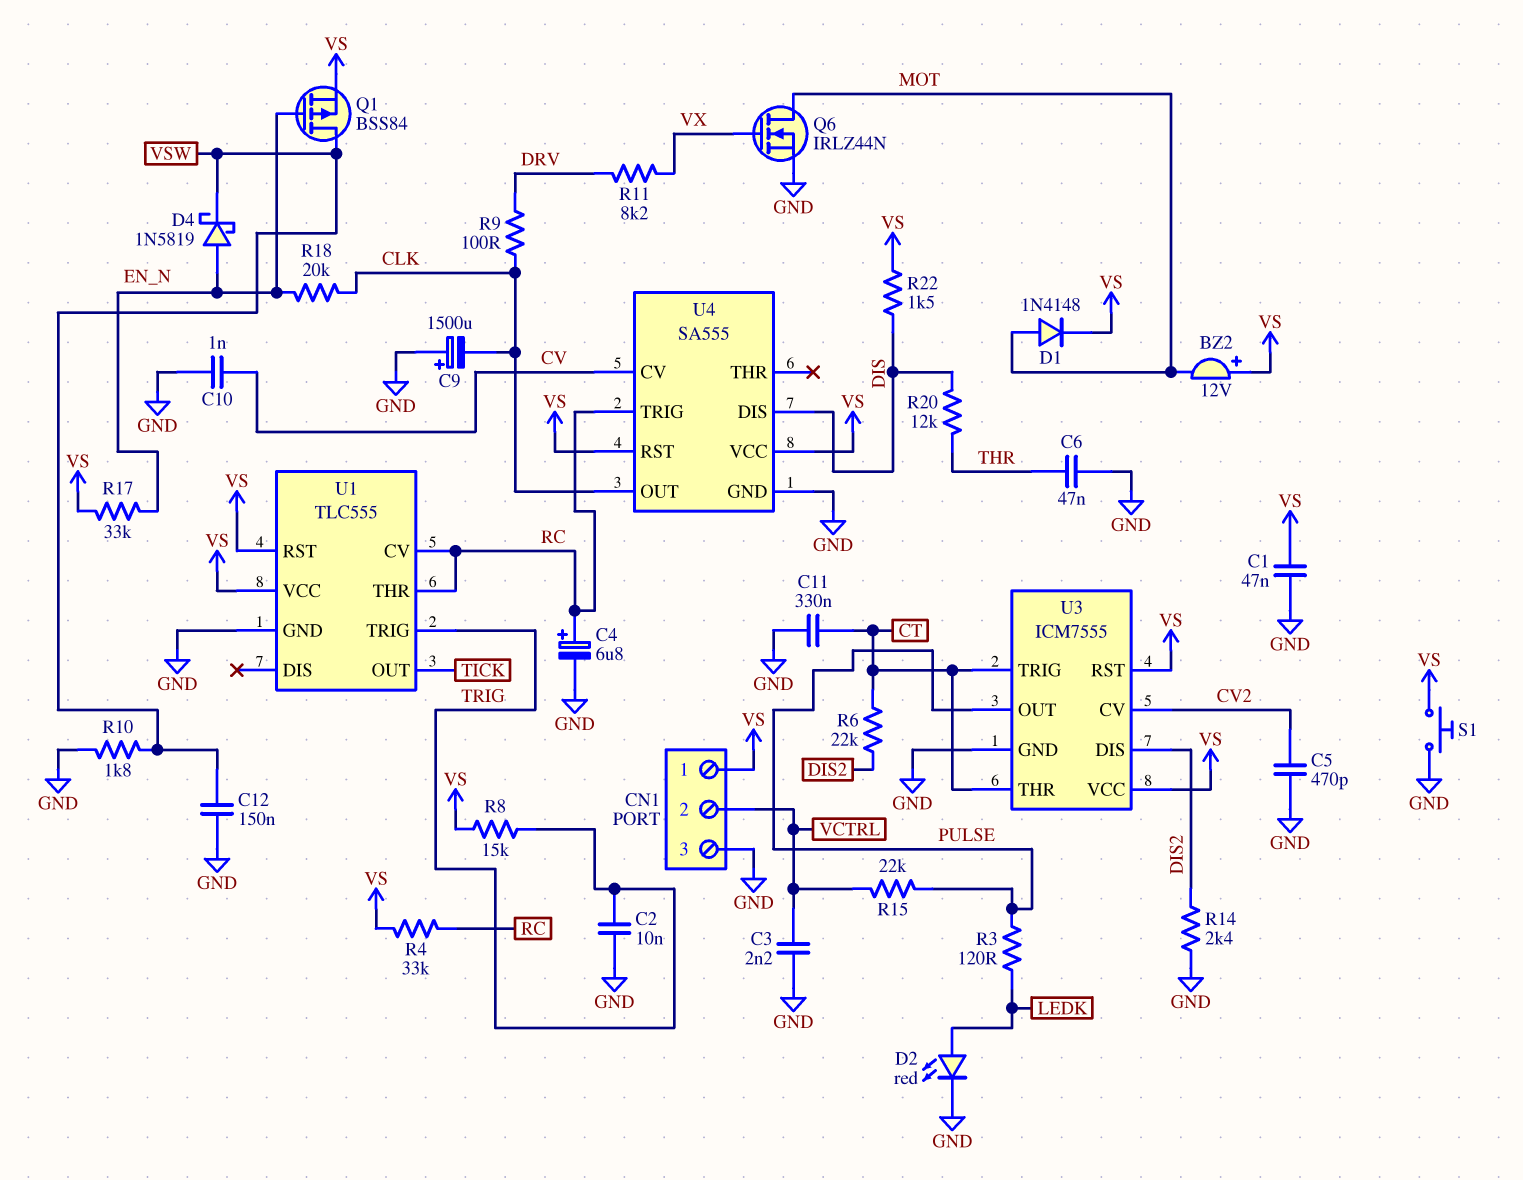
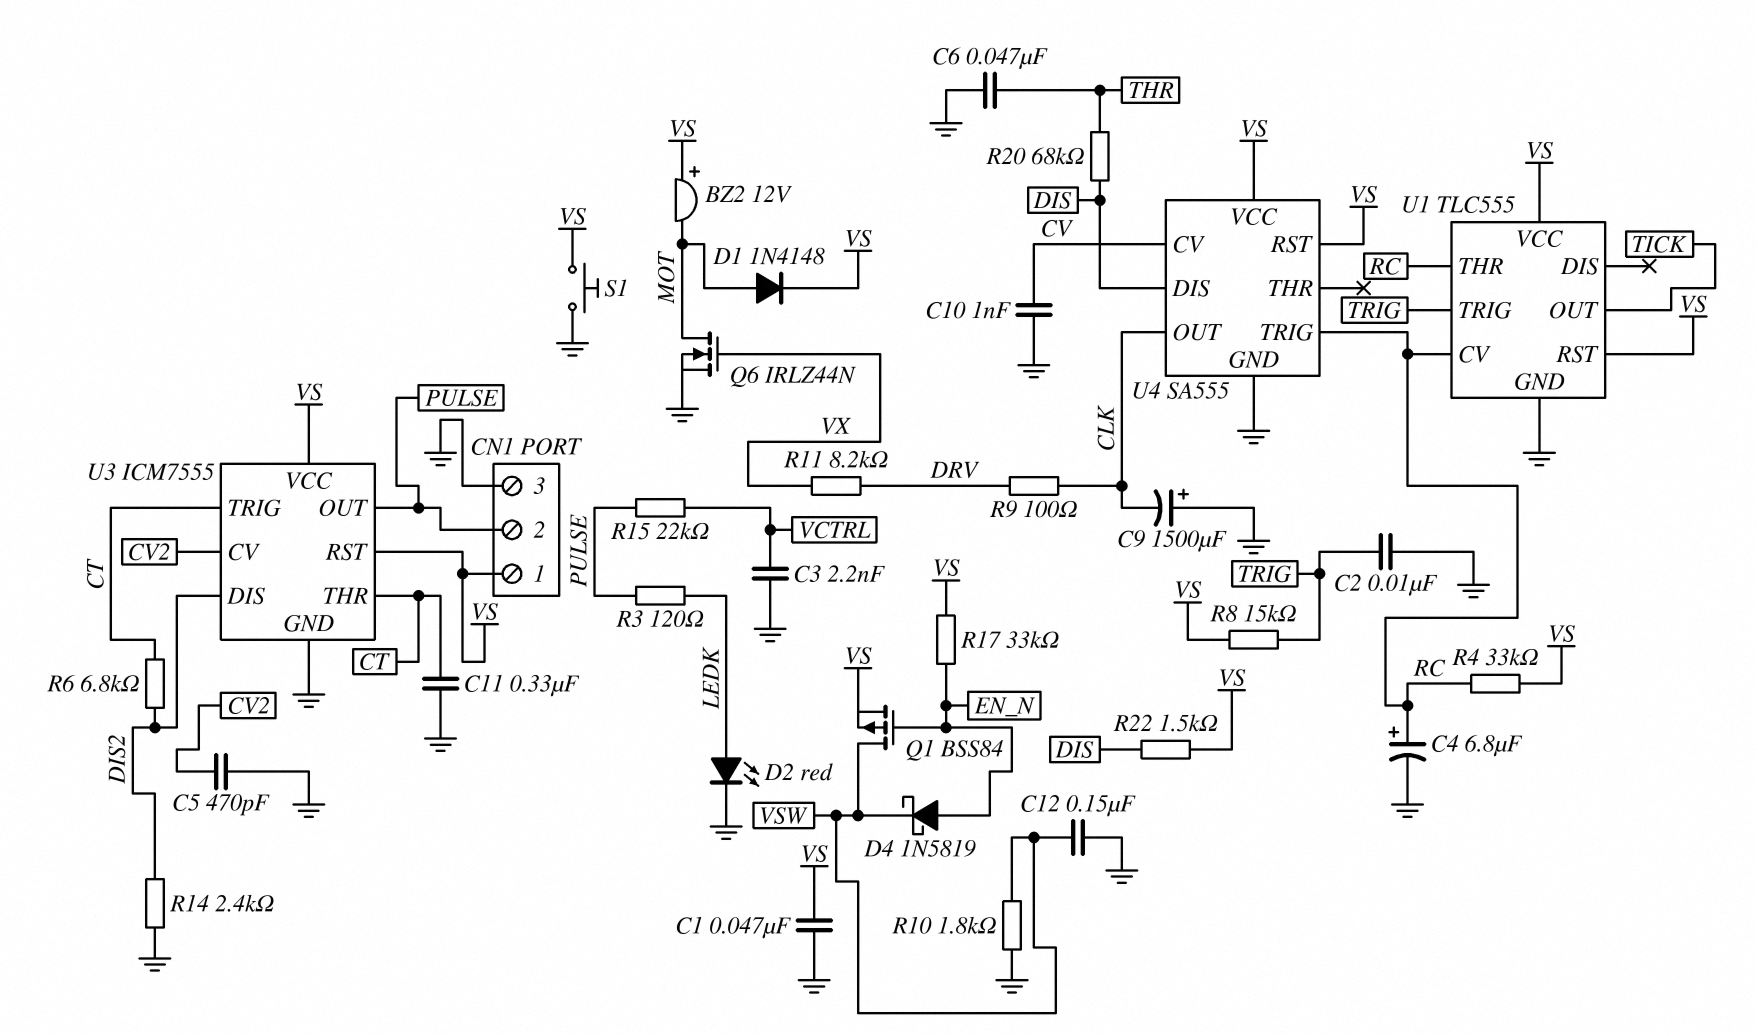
CN1 pin 2: VCTRL -> PULSE
R6: 22k (CT, DIS2) -> 6.8k (CT, DIS2)
R18: 20k (CLK, EN_N) -> none
R20: 12k (DIS, THR) -> 68k (DIS, THR)

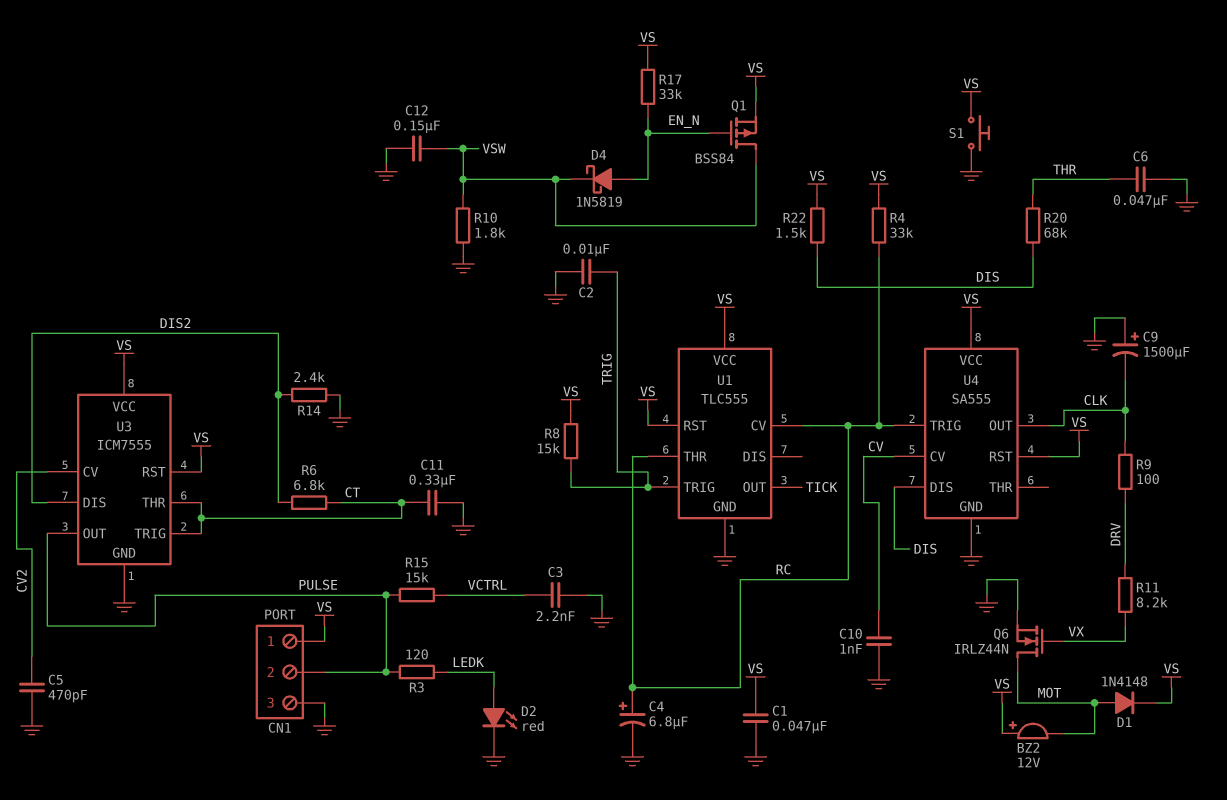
R15: 22k (PULSE, VCTRL) -> 15k (PULSE, VCTRL)

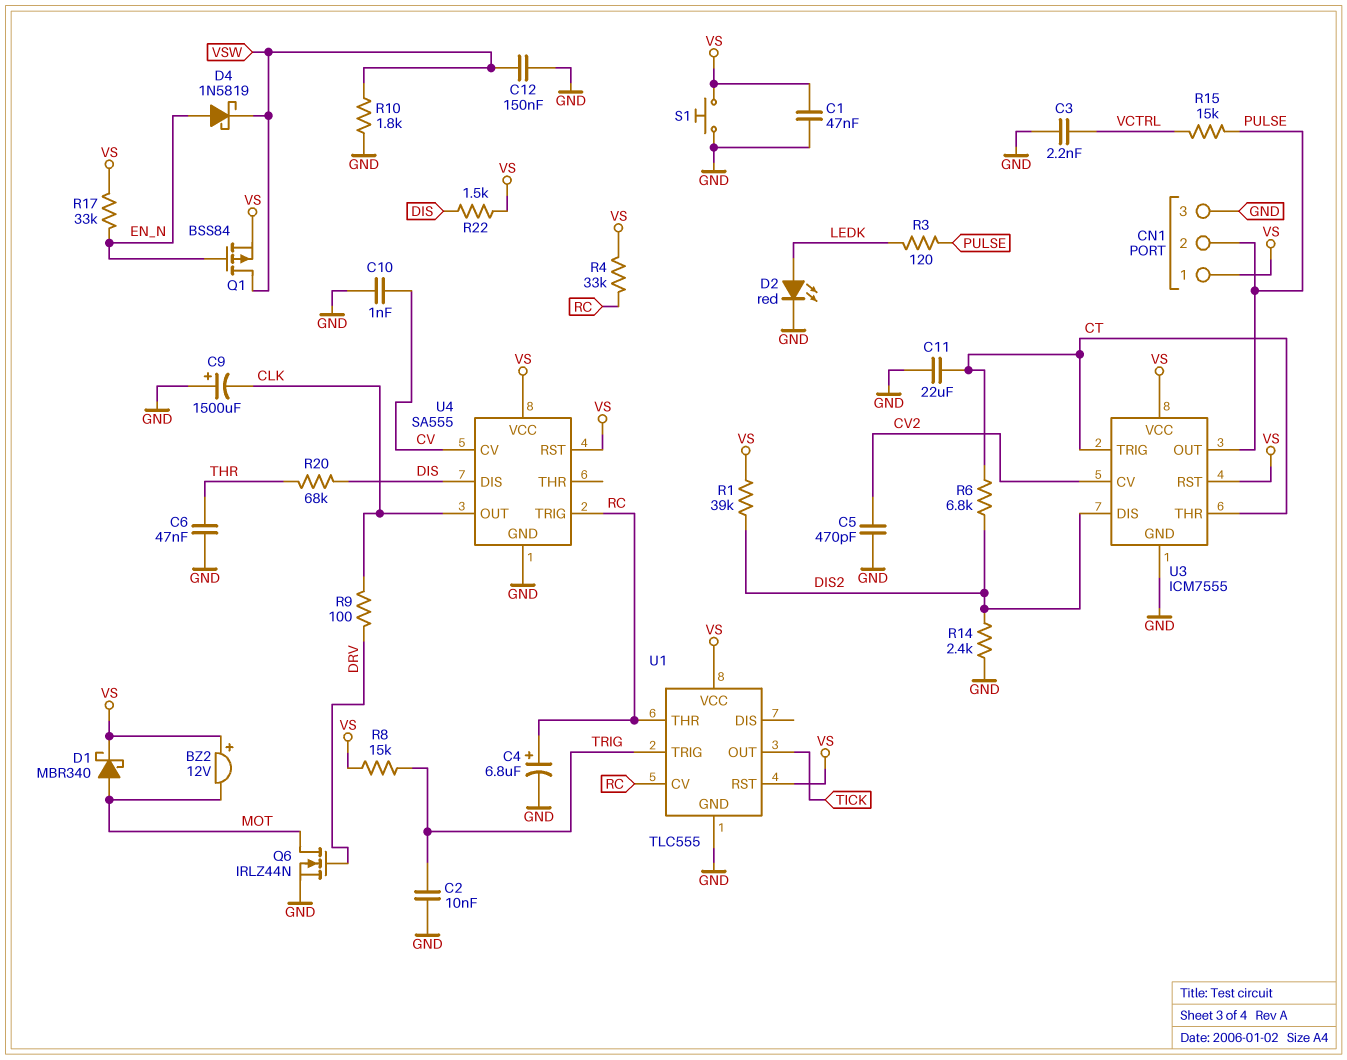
C11: 330nF (CT, GND) -> 22uF (CT, GND)
D1: diode 1N4148 (A MOT, K VS) -> schottky MBR340 (A MOT, K VS)
Q6: NMOS IRLZ44N (G VX, D MOT, S GND) -> NMOS IRLZ44N (G DRV, D MOT, S GND)
R1: none -> 39k (DIS2, VS)
R11: 8.2k (DRV, VX) -> none

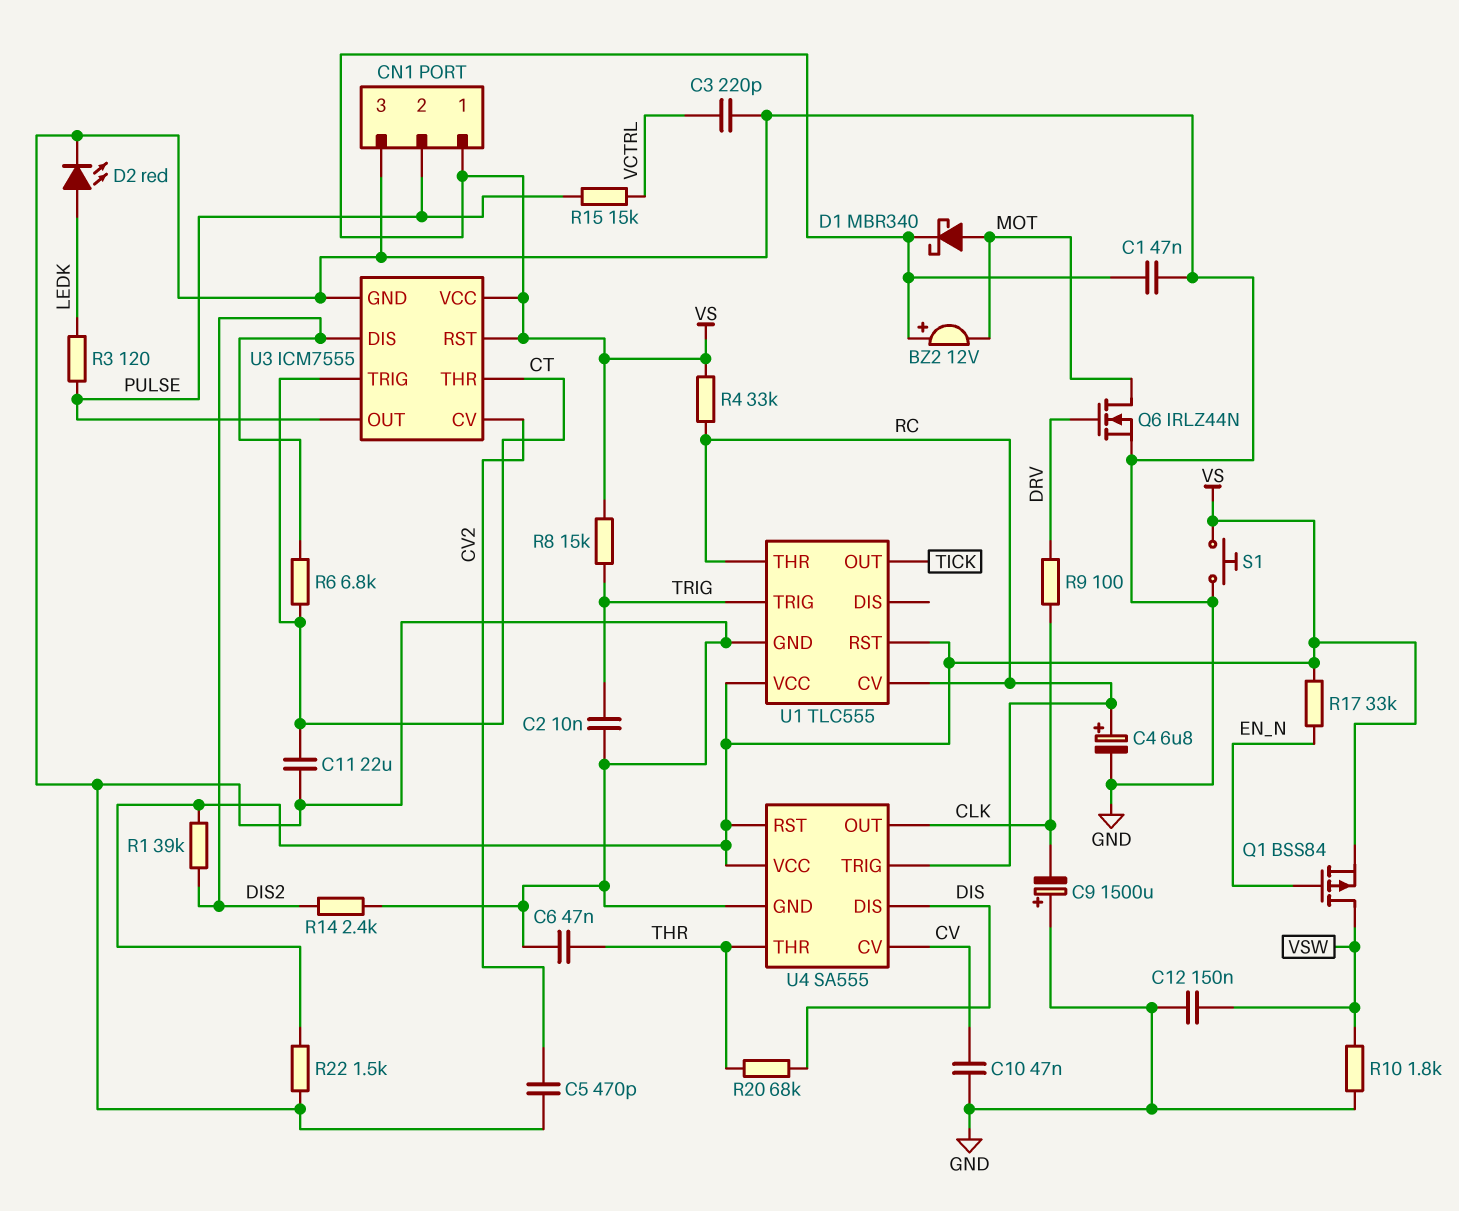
C3: 2.2nF (GND, VCTRL) -> 220pF (GND, VCTRL)
C10: 1nF (CV, GND) -> 47nF (CV, GND)
D4: schottky 1N5819 (A EN_N, K VSW) -> none
R22: 1.5k (DIS, VS) -> 1.5k (GND, VS)
U4 pin THR: none -> THR

